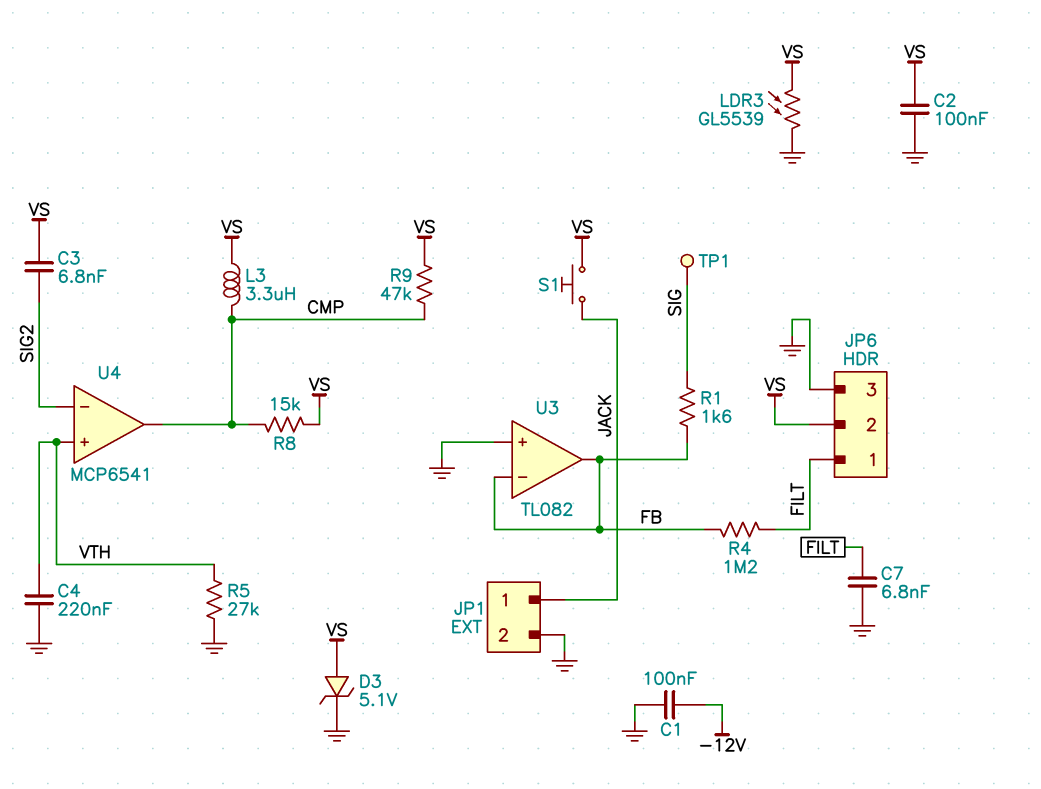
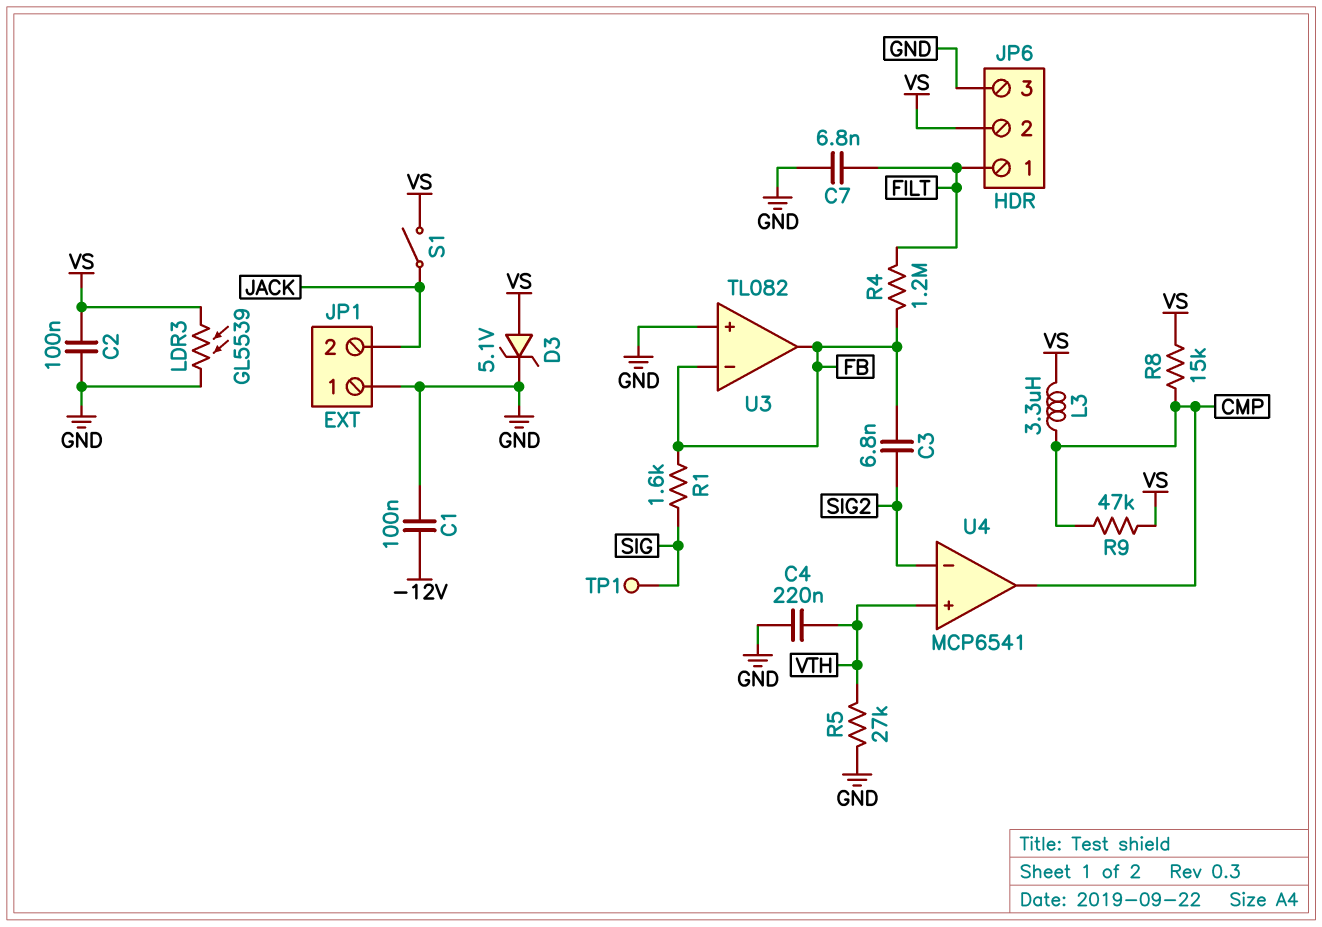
C3: 6.8nF (SIG2, VS) -> 6.8nF (FB, SIG2)
JP1 pin 1: JACK -> GND
JP1 pin 2: GND -> JACK
S1: button (JACK, VS) -> switch (JACK, VS)

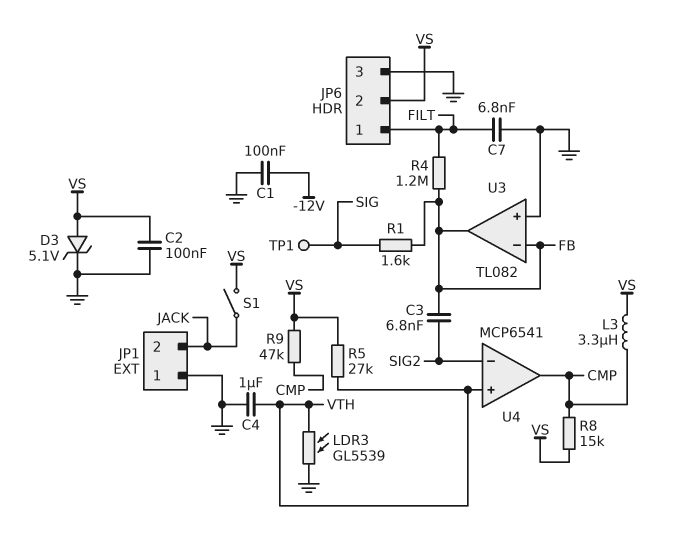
C4: 220nF (GND, VTH) -> 1uF (GND, VTH)
LDR3: GL5539 (GND, VS) -> GL5539 (GND, VTH)
R5: 27k (GND, VTH) -> 27k (VS, VTH)

